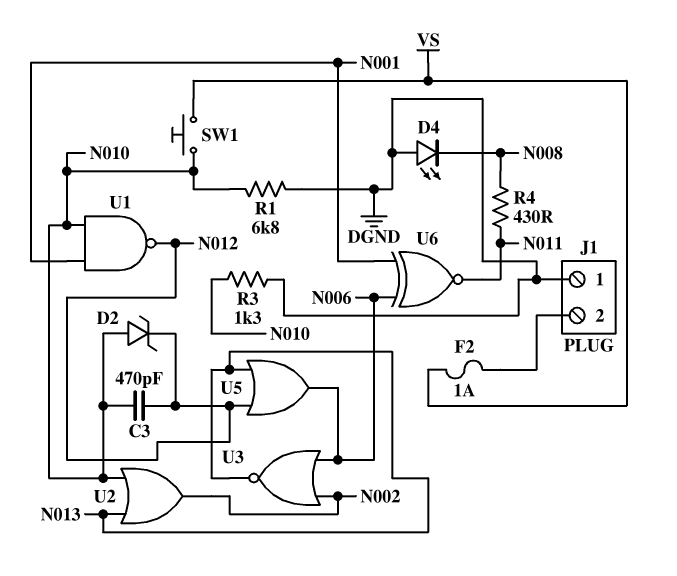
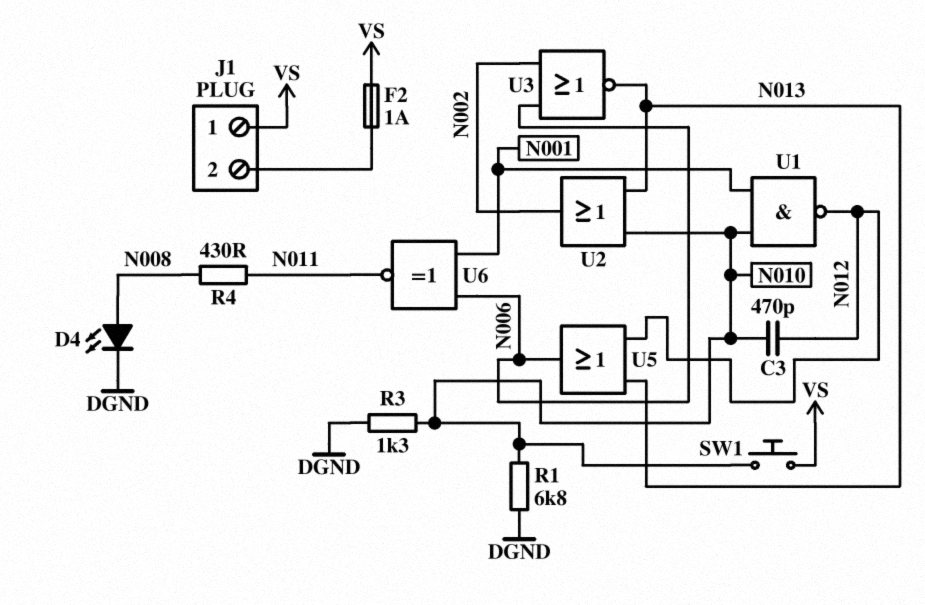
D2: zener (A N010, K N012) -> none
D4: LED (A DGND, K N008) -> LED (A N008, K DGND)
J1 pin 1: DGND -> VS

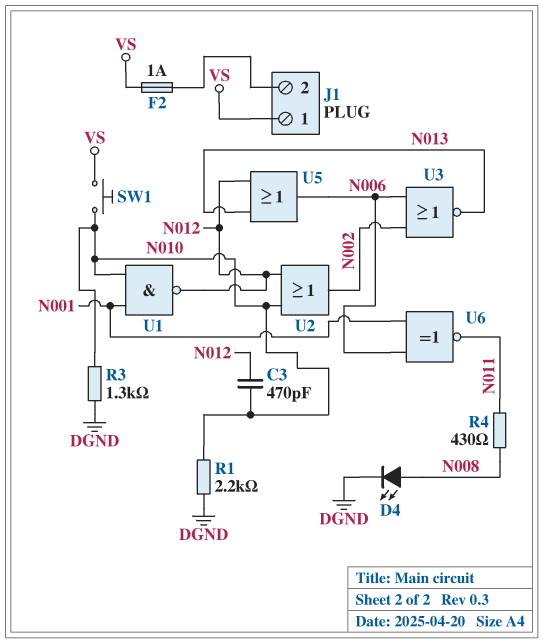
R1: 6.8k (DGND, N010) -> 2.2k (DGND, N010)
U2: OR (in N010, in N013, out N002) -> OR (in N010, in N012, out N002)

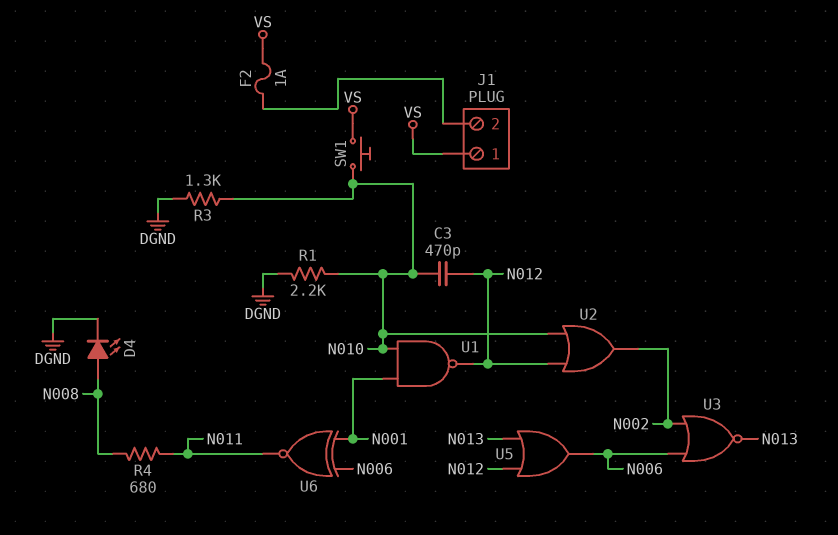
R4: 430 (N008, N011) -> 680 (N008, N011)

